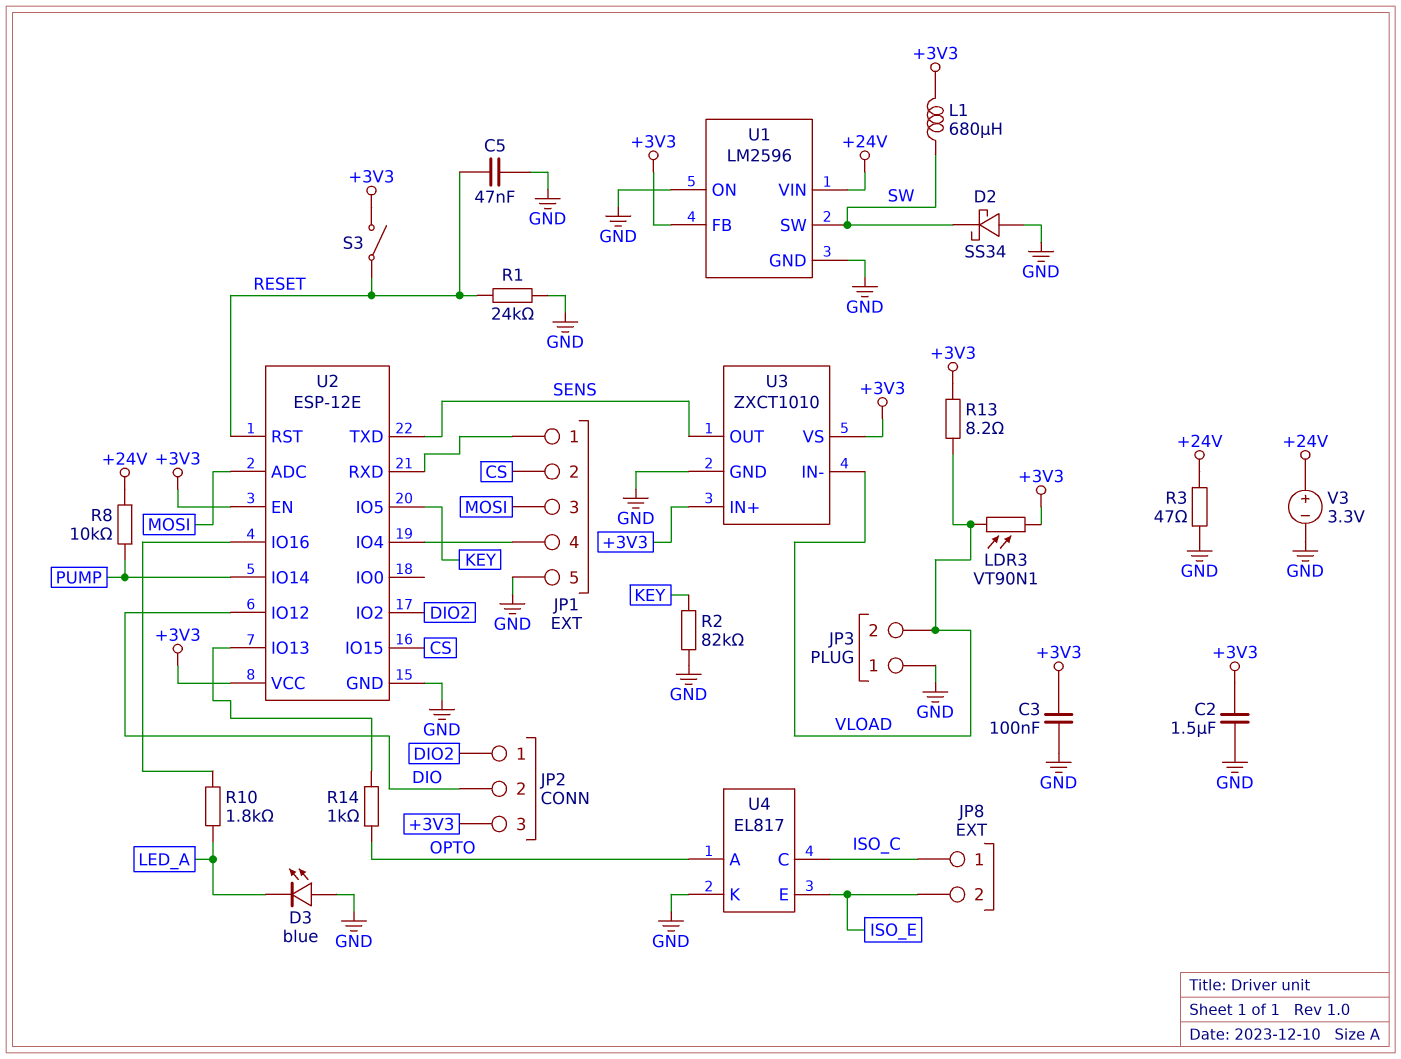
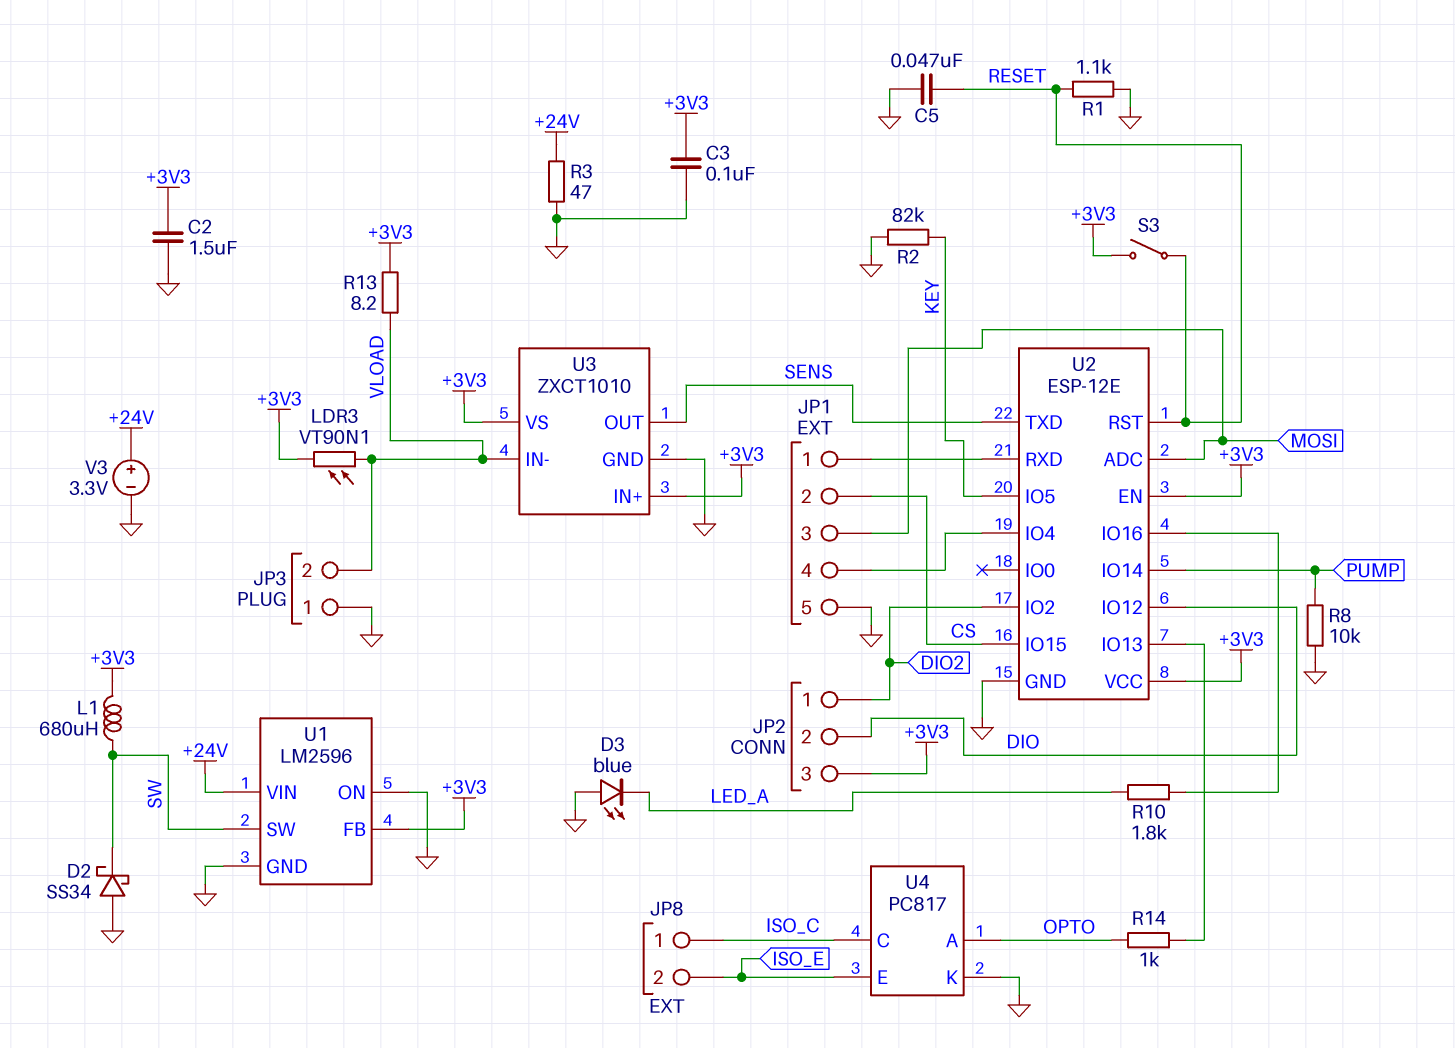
R1: 24k (GND, RESET) -> 1.1k (GND, RESET)
R8: 10k (+24V, PUMP) -> 10k (GND, PUMP)
U4: EL817 -> PC817

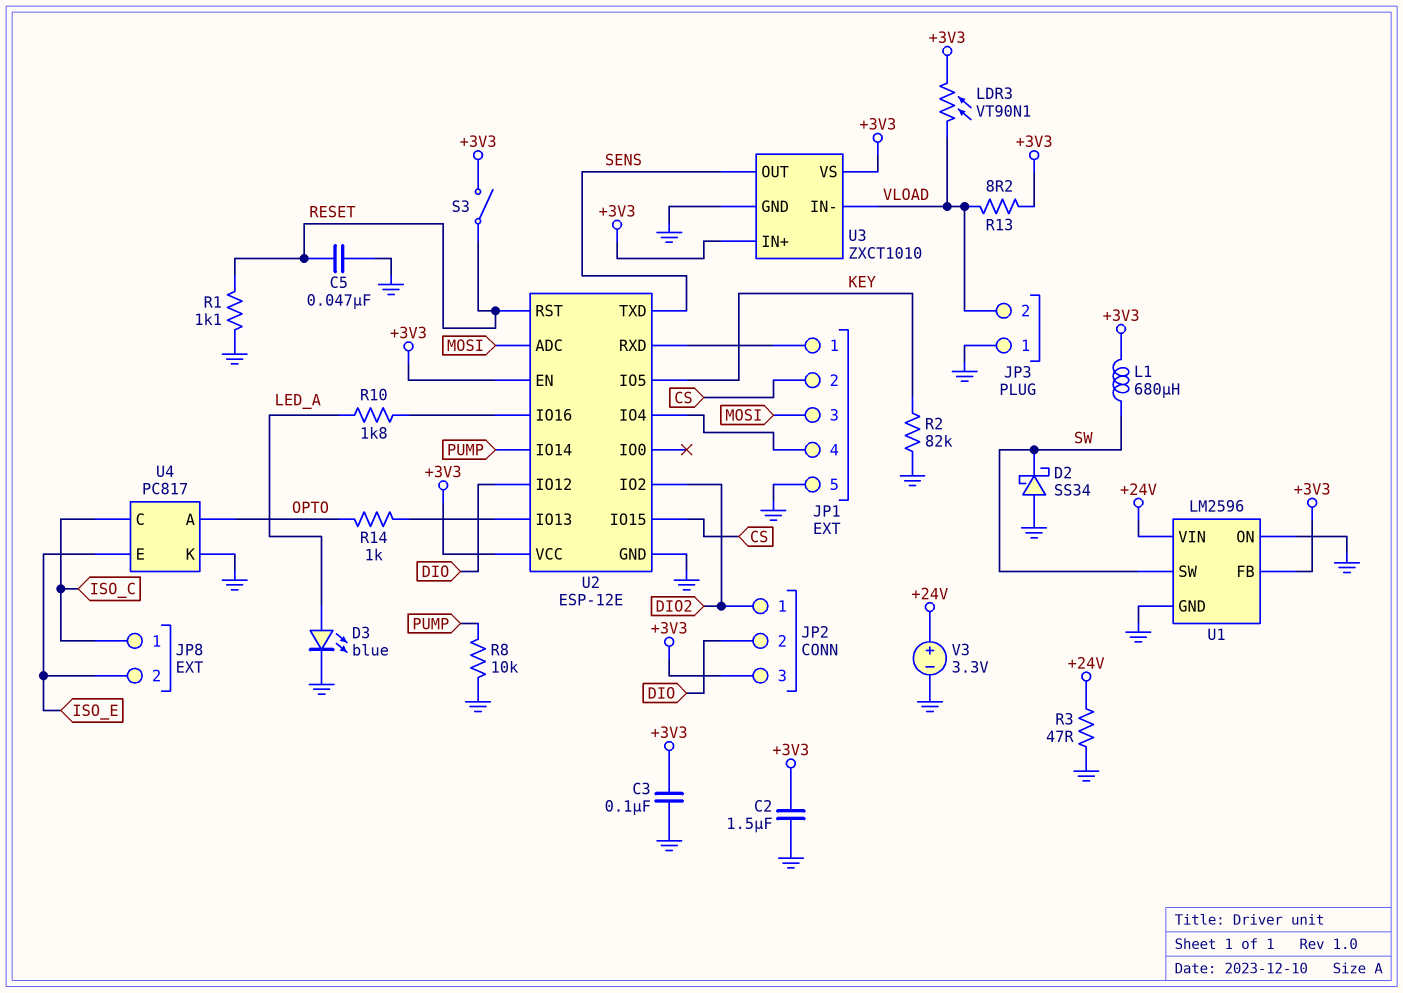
D3: LED blue (A GND, K LED_A) -> LED blue (A LED_A, K GND)

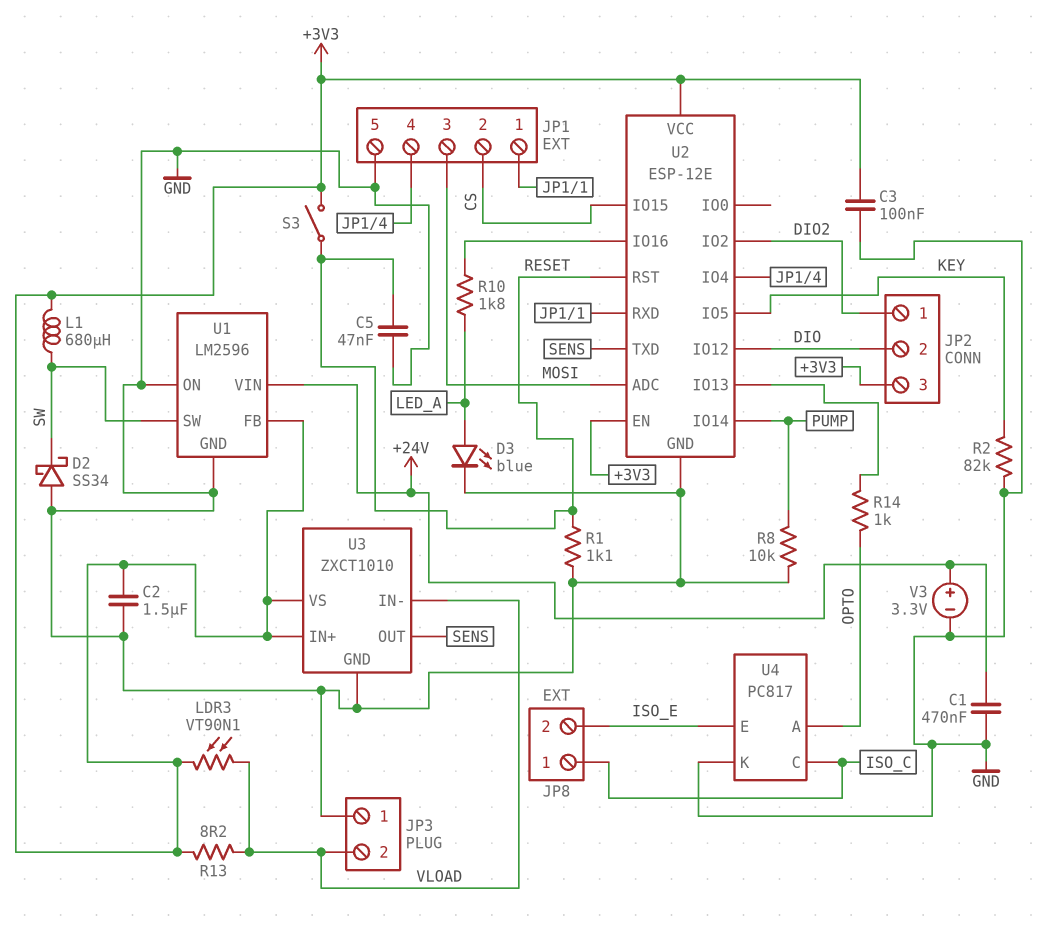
C1: none -> 470nF (+24V, GND)
R3: 47 (+24V, GND) -> none

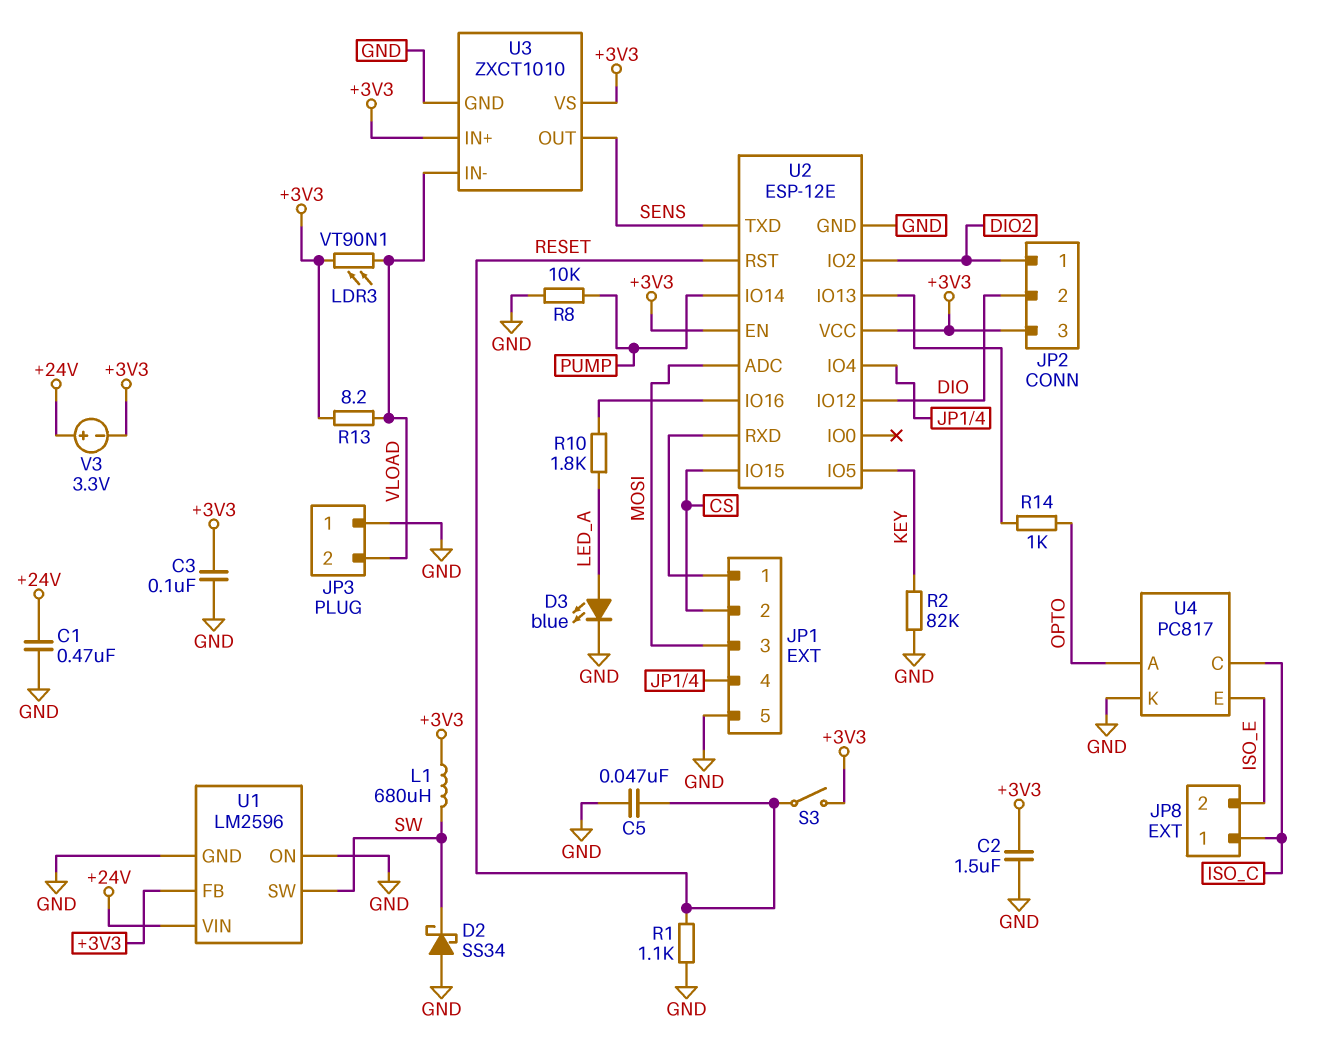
V3: 3.3V (plus +24V, minus GND) -> 3.3V (plus +24V, minus +3V3)

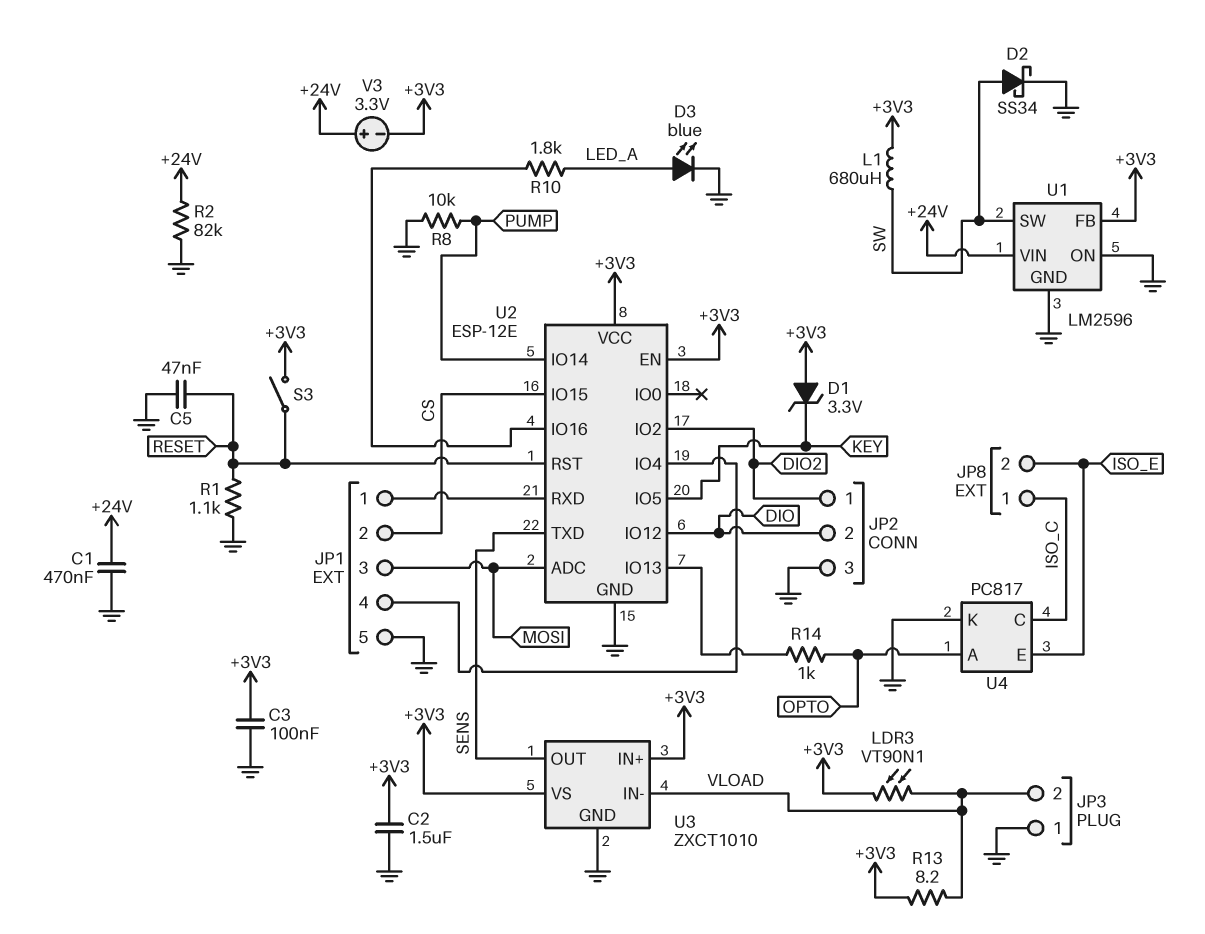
D1: none -> zener 3.3V (A +3V3, K KEY)
D2: schottky SS34 (A GND, K SW) -> schottky SS34 (A SW, K GND)
JP2 pin 3: +3V3 -> GND
R2: 82k (GND, KEY) -> 82k (+24V, GND)

